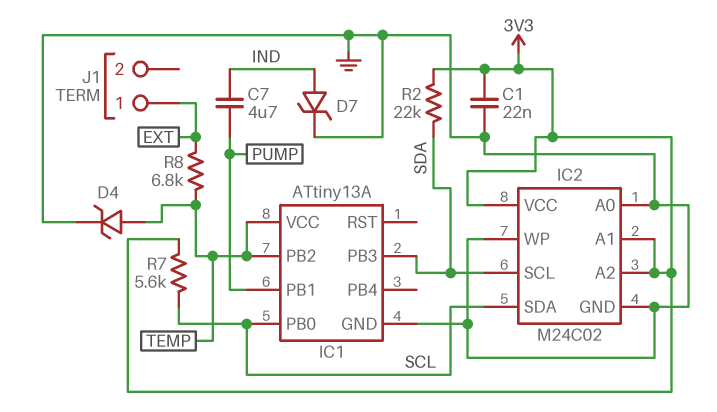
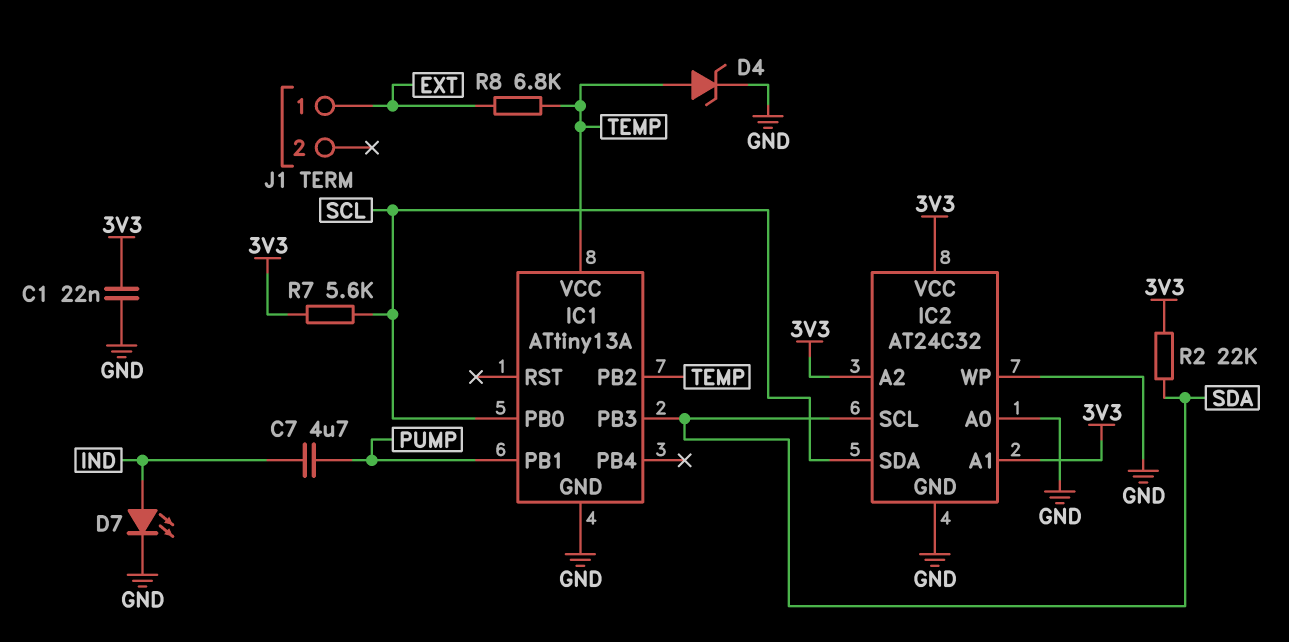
D7: zener (A IND, K GND) -> LED (A IND, K GND)
IC2: M24C02 -> AT24C32

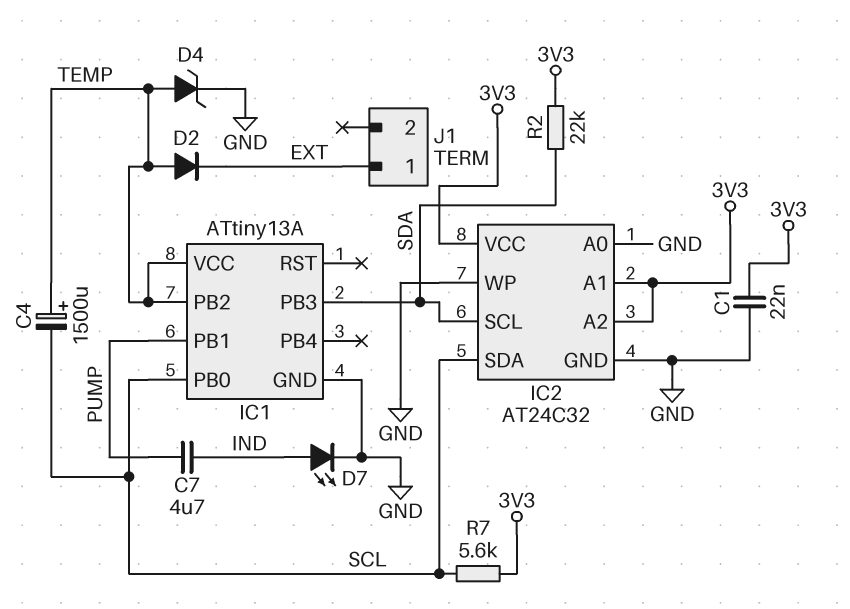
C4: none -> 1500uF (plus TEMP, minus SCL)
D2: none -> diode (A TEMP, K EXT)
R8: 6.8k (EXT, TEMP) -> none

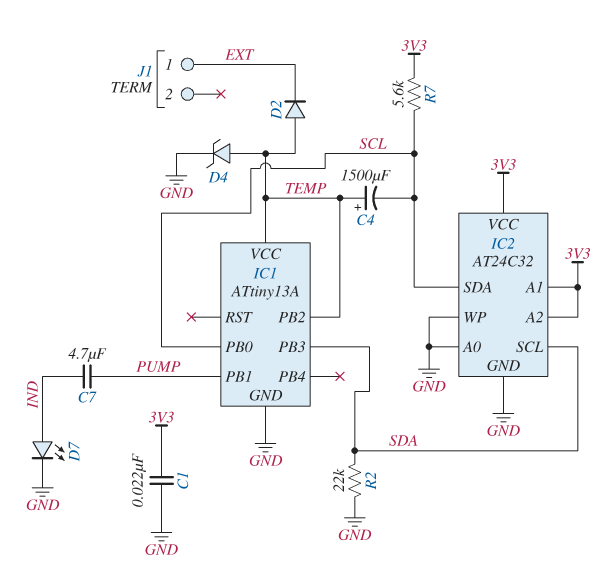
R2: 22k (3V3, SDA) -> 22k (GND, SDA)

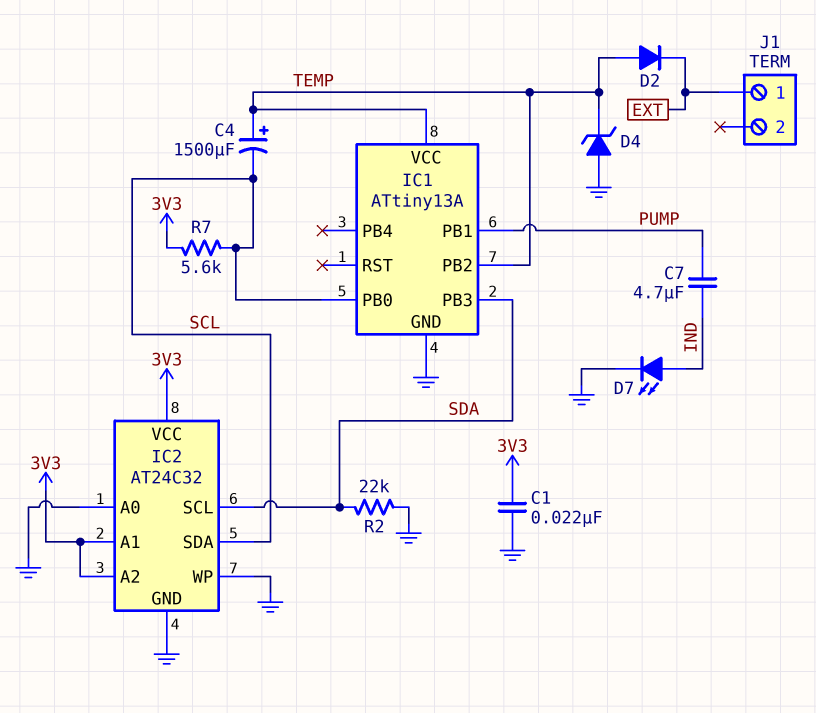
D4: zener (A TEMP, K GND) -> zener (A GND, K TEMP)

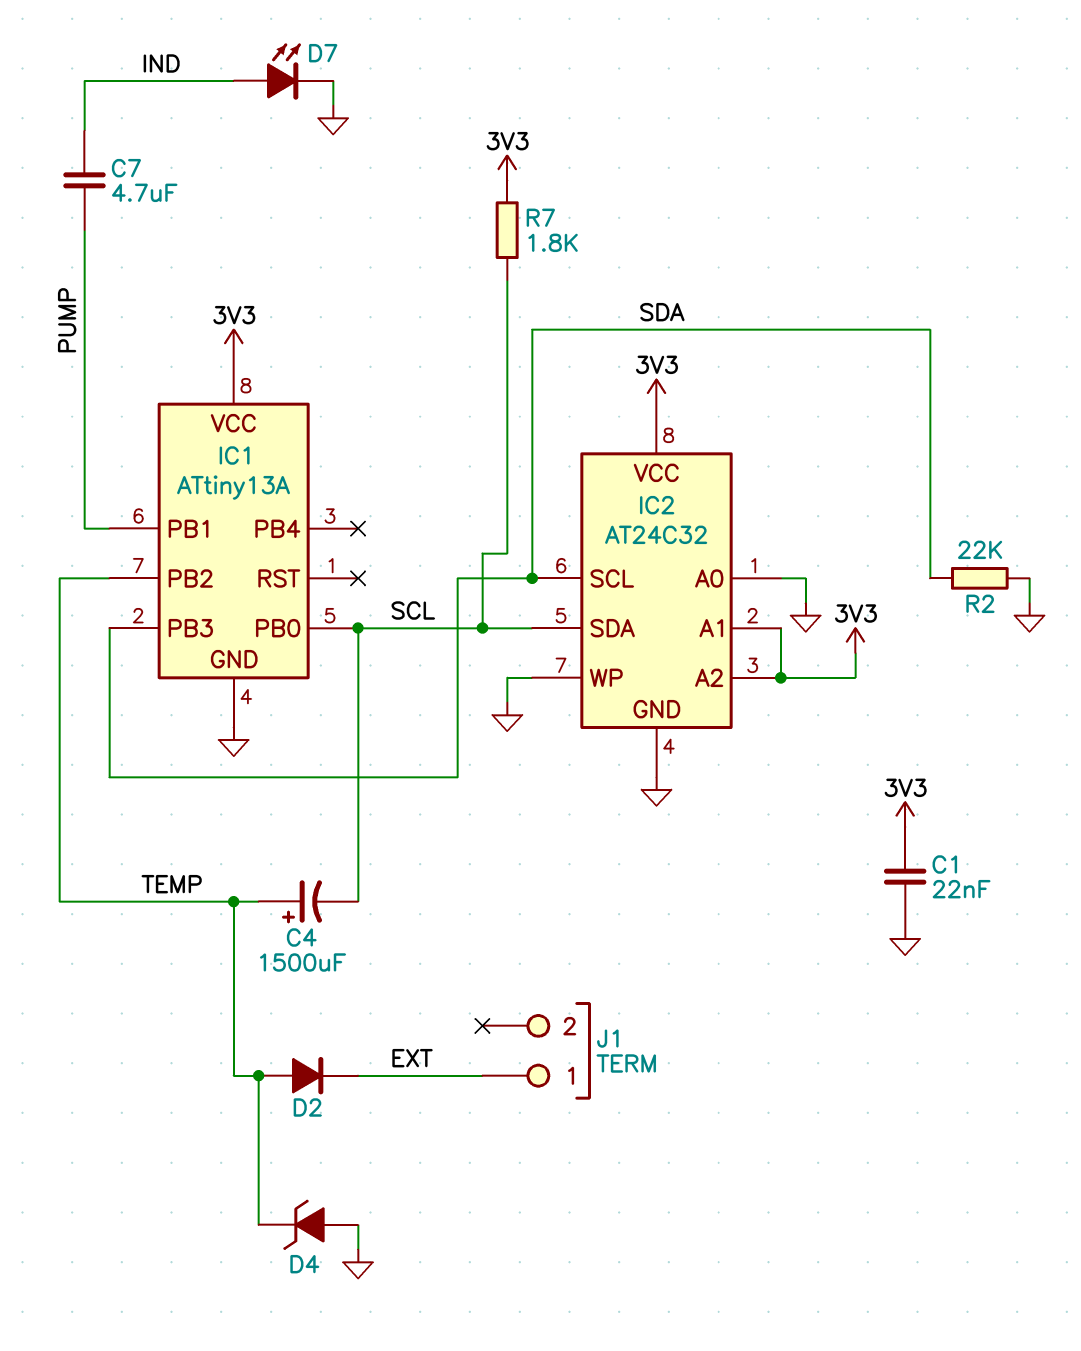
IC1 pin VCC: TEMP -> 3V3
R7: 5.6k (3V3, SCL) -> 1.8k (3V3, SCL)

